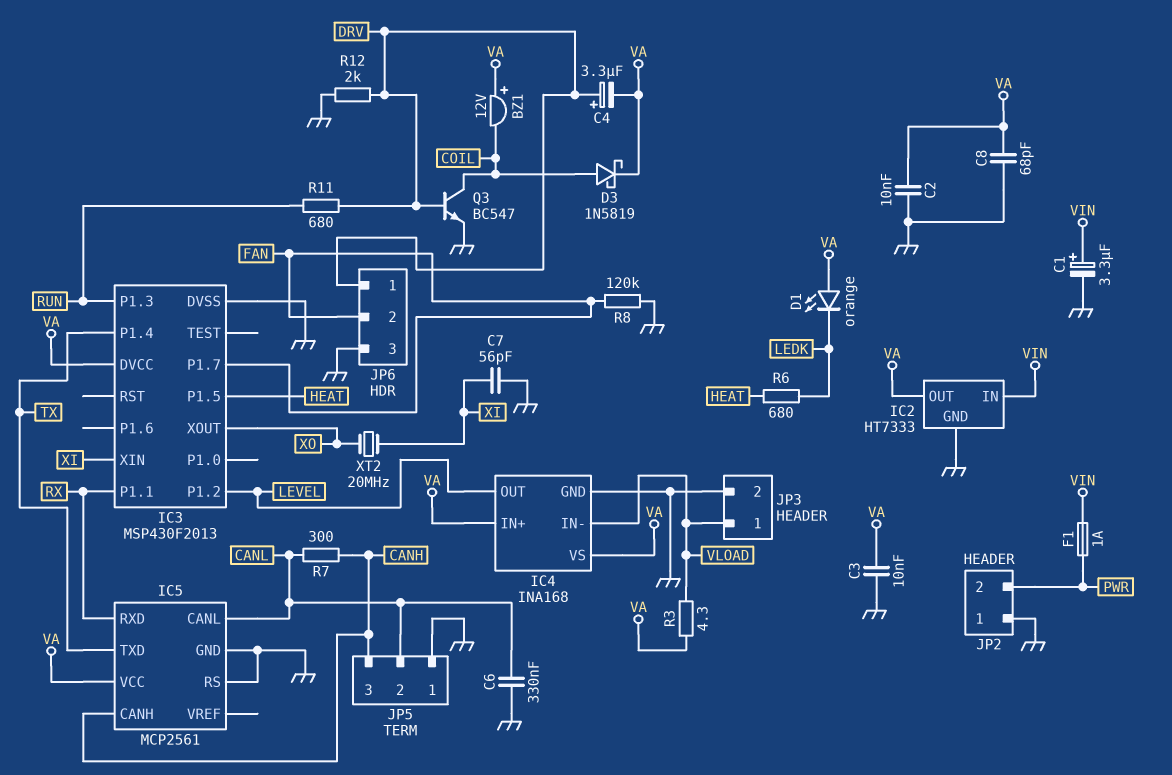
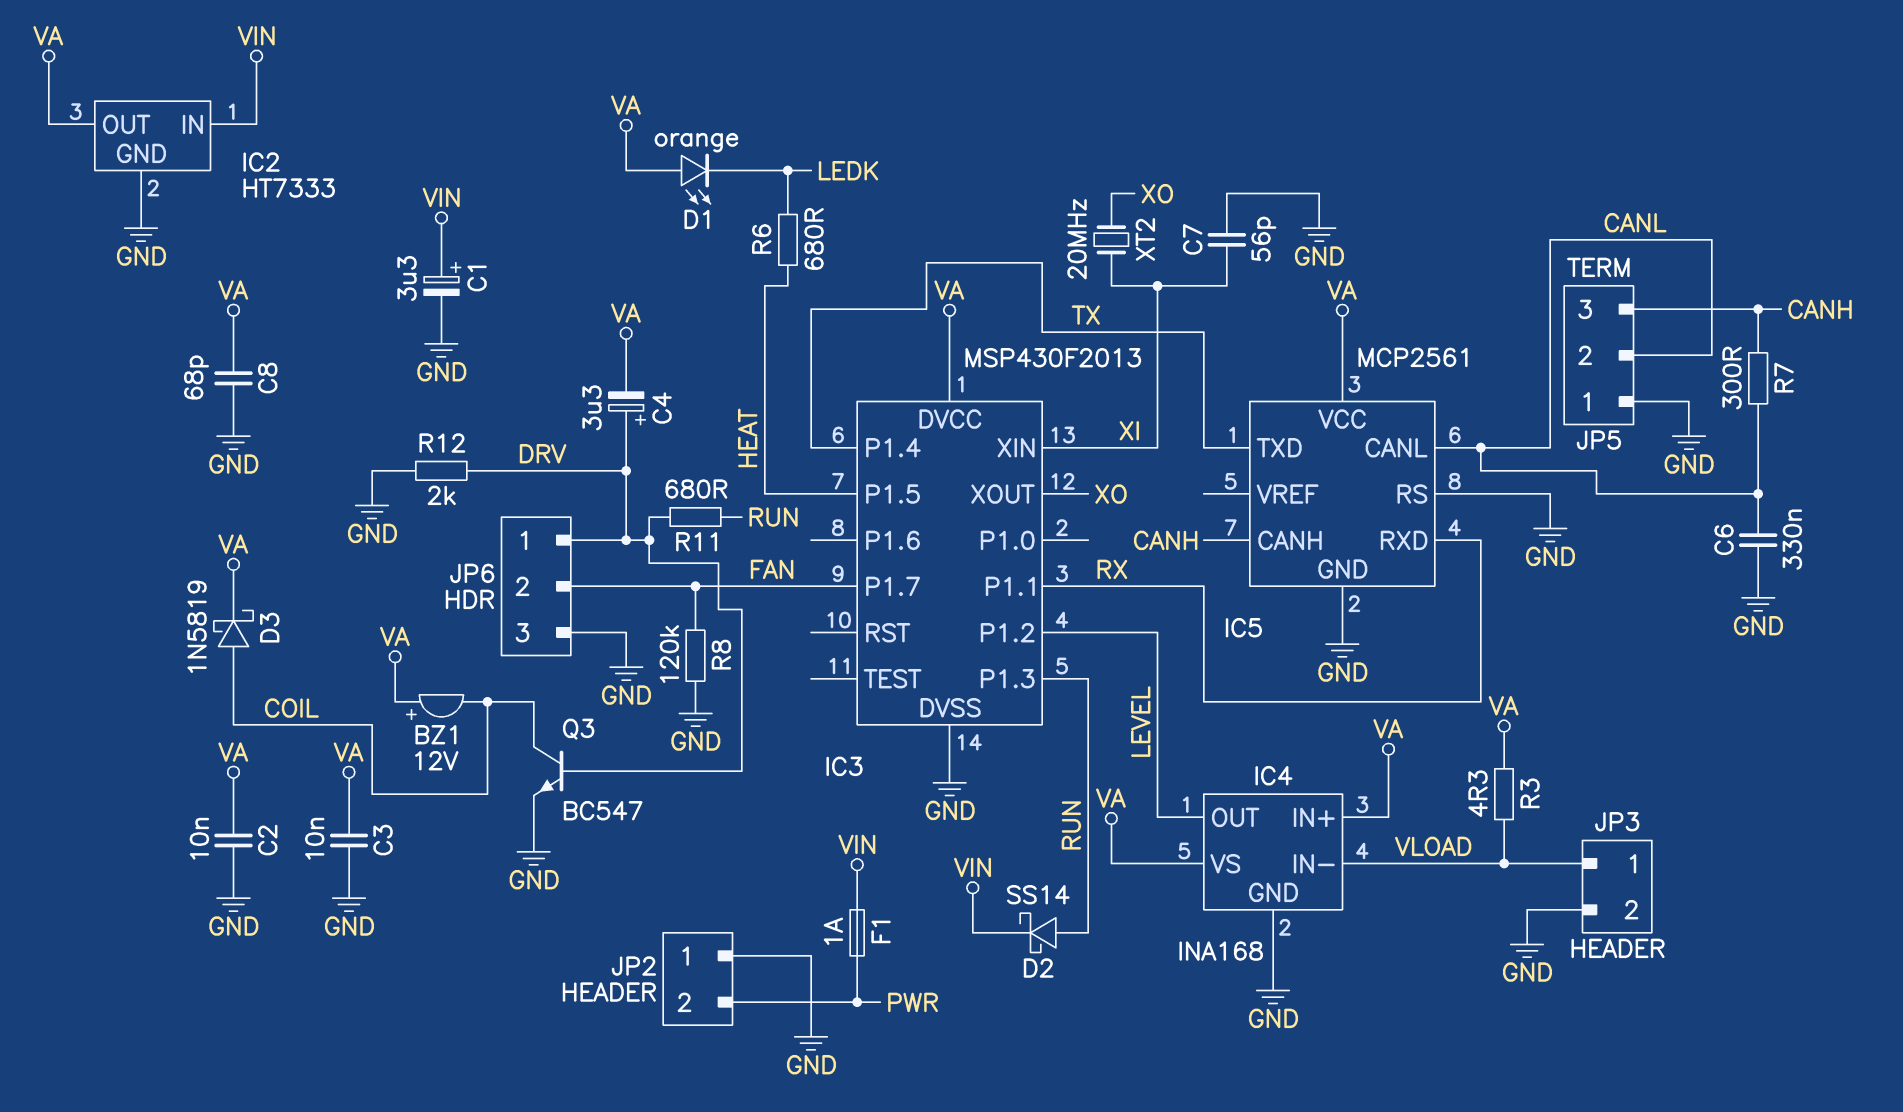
D2: none -> schottky SS14 (A RUN, K VIN)

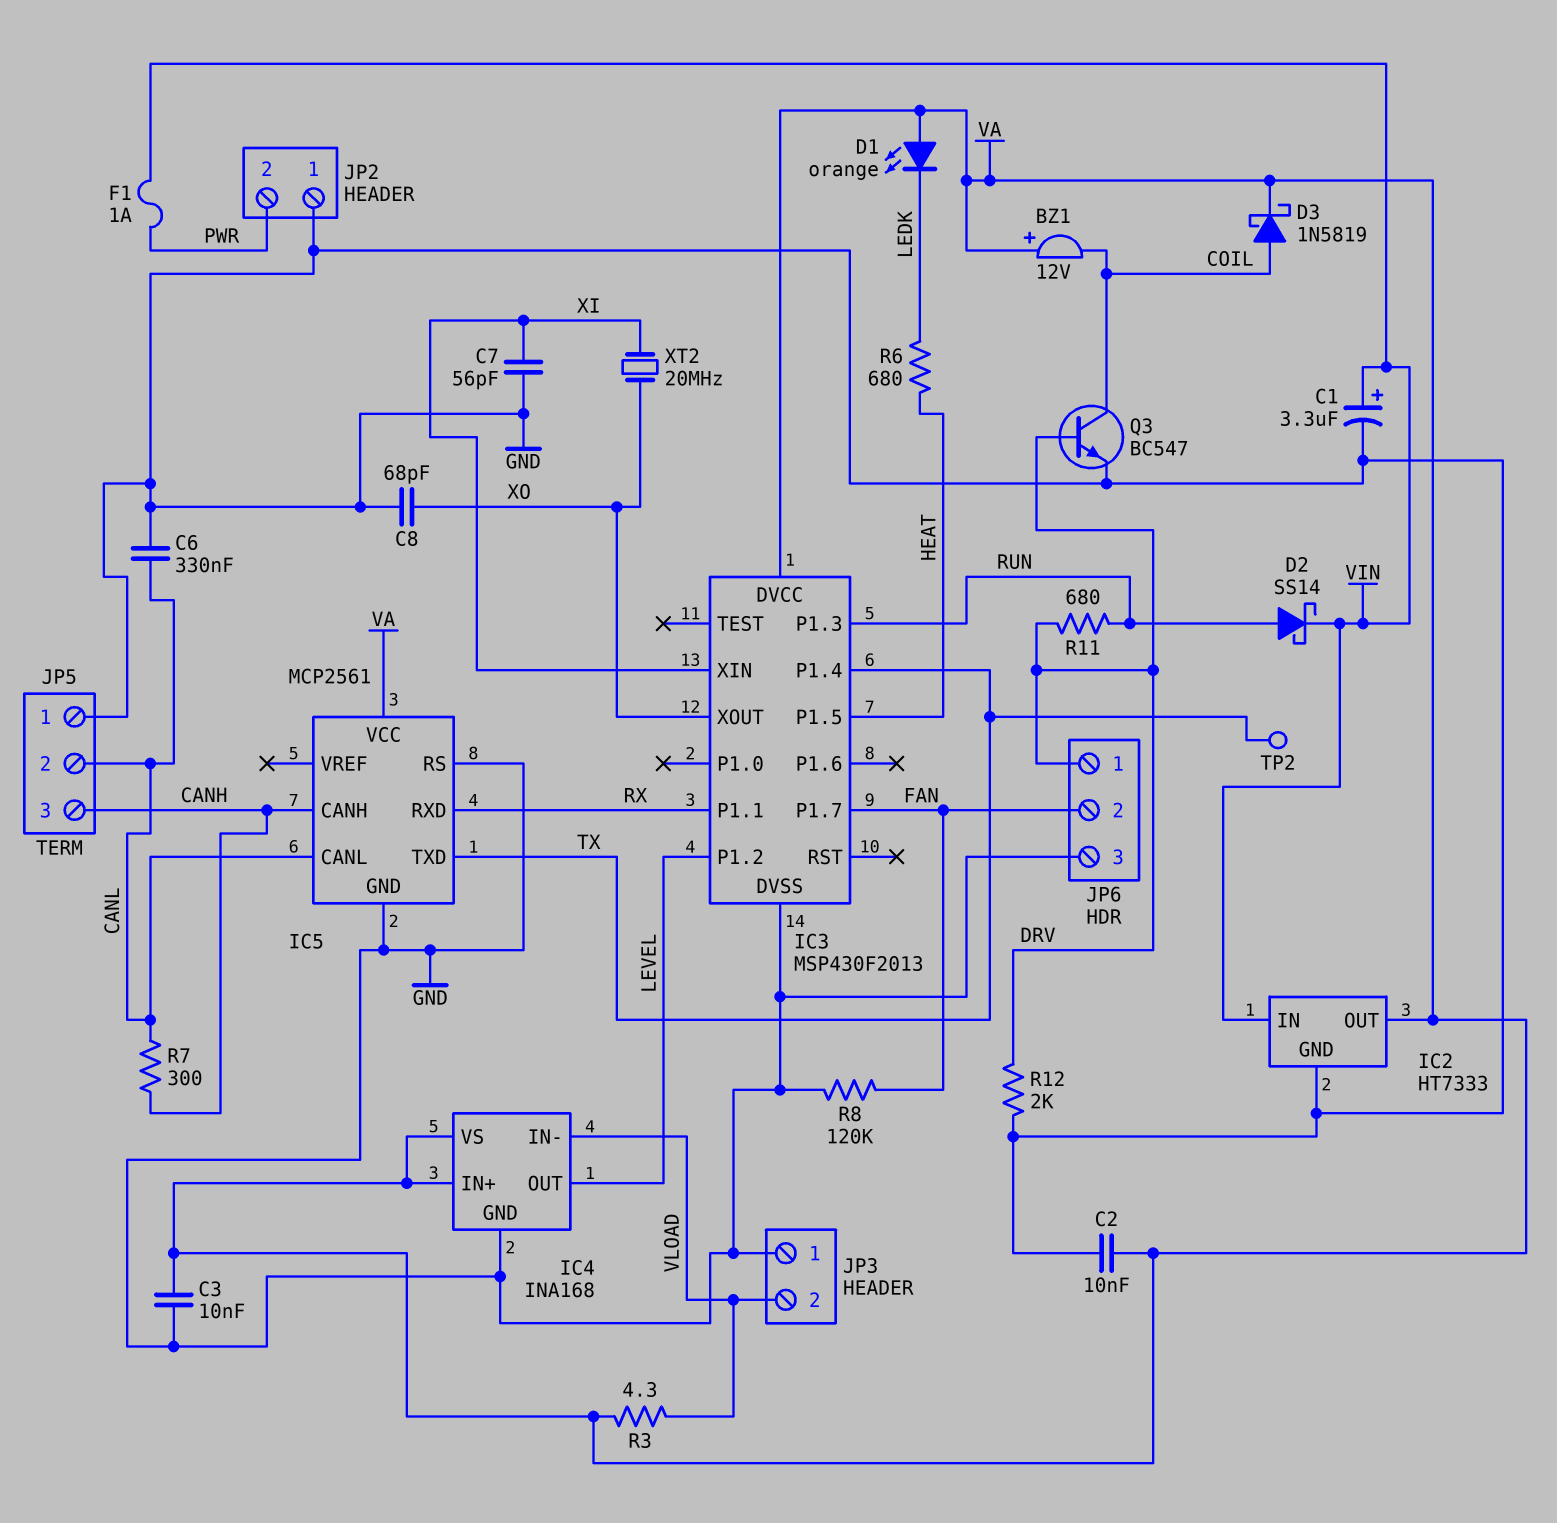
C4: 3.3uF (plus DRV, minus VA) -> none
C8: 68pF (GND, VA) -> 68pF (GND, XO)
JP3 pin 1: VLOAD -> GND
JP3 pin 2: GND -> VLOAD
TP2: none -> test point (TX)

